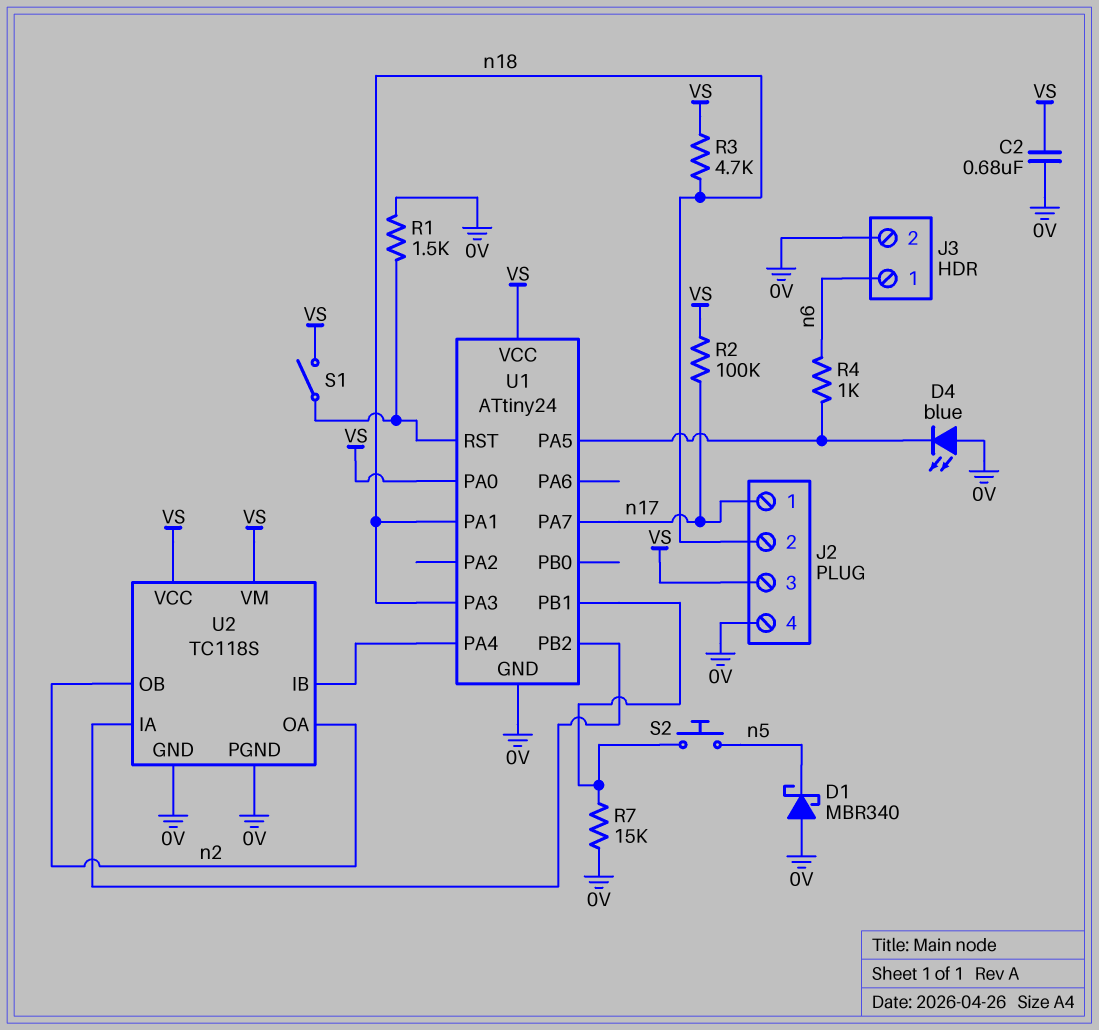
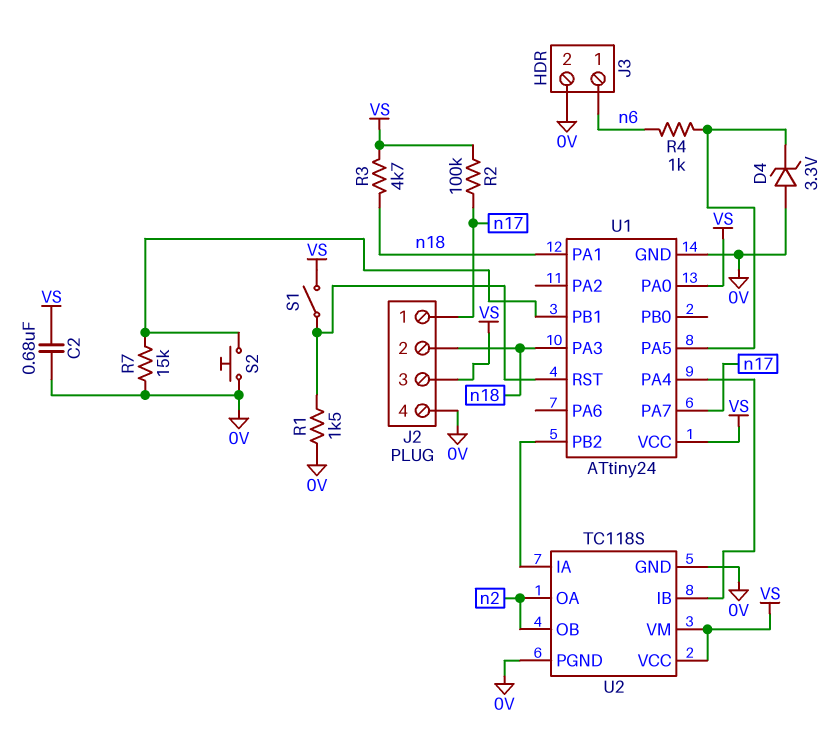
D1: schottky MBR340 (A 0V, K n5) -> none
D4: LED blue (A 0V, K U1/PA5) -> zener 3.3V (A 0V, K U1/PA5)
S2: button (U1/PB1, n5) -> button (0V, U1/PB1)

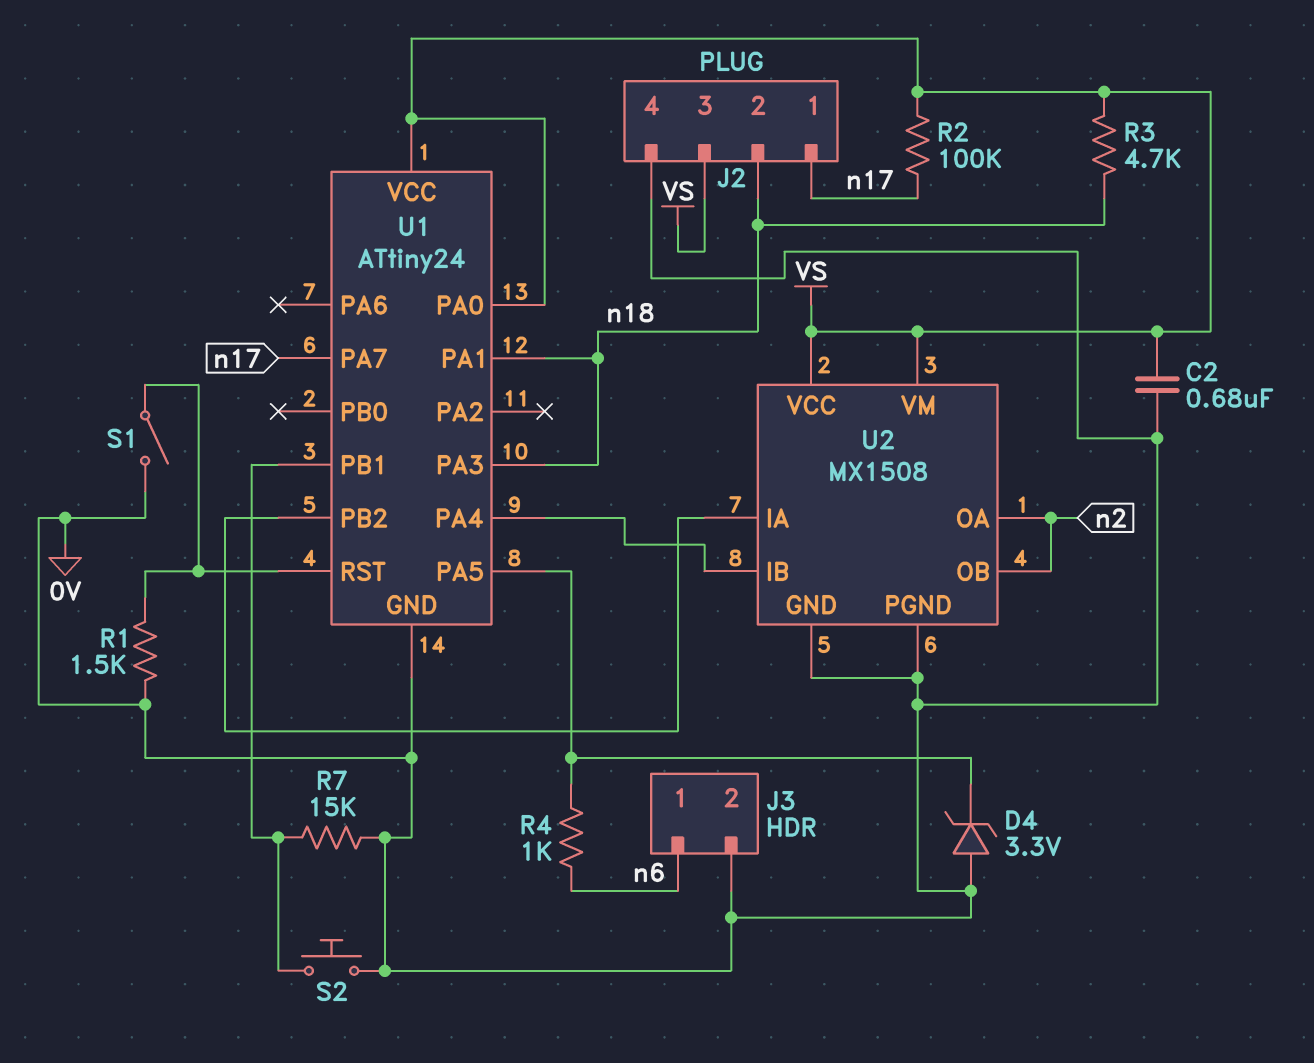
S1: switch (U1/RST, VS) -> switch (0V, U1/RST)
U2: TC118S -> MX1508

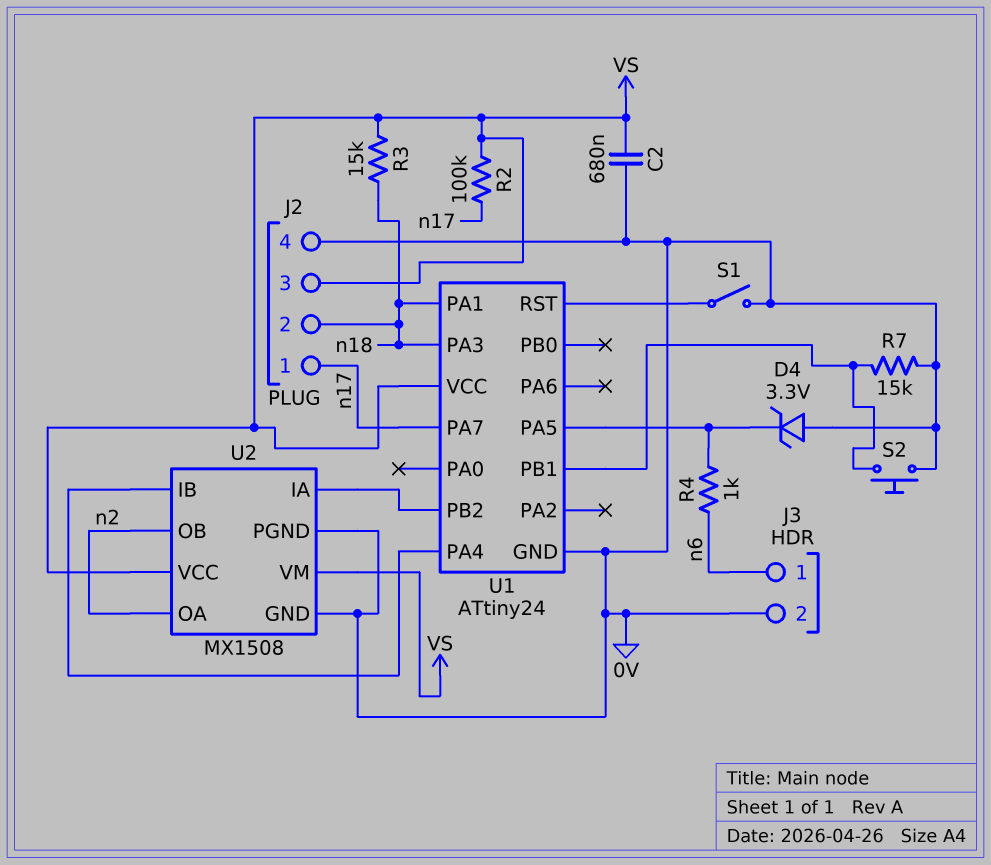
R1: 1.5k (0V, U1/RST) -> none
R3: 4.7k (VS, n18) -> 15k (VS, n18)
U1 pin PA0: VS -> none

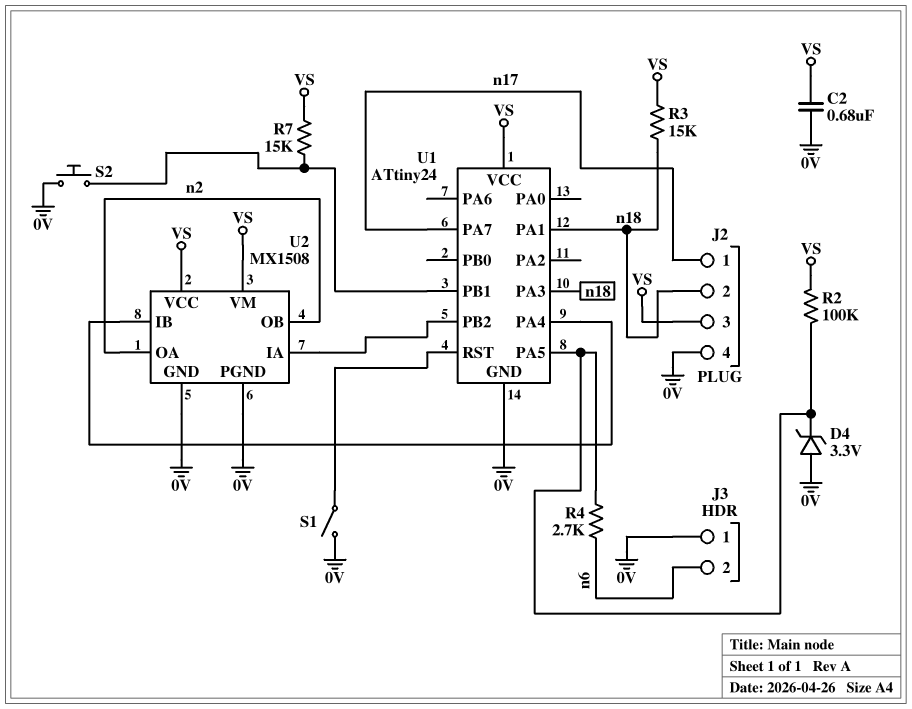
J3 pin 1: n6 -> 0V
J3 pin 2: 0V -> n6
R2: 100k (VS, n17) -> 100k (U1/PA5, VS)
R4: 1k (U1/PA5, n6) -> 2.7k (U1/PA5, n6)
R7: 15k (0V, U1/PB1) -> 15k (U1/PB1, VS)

